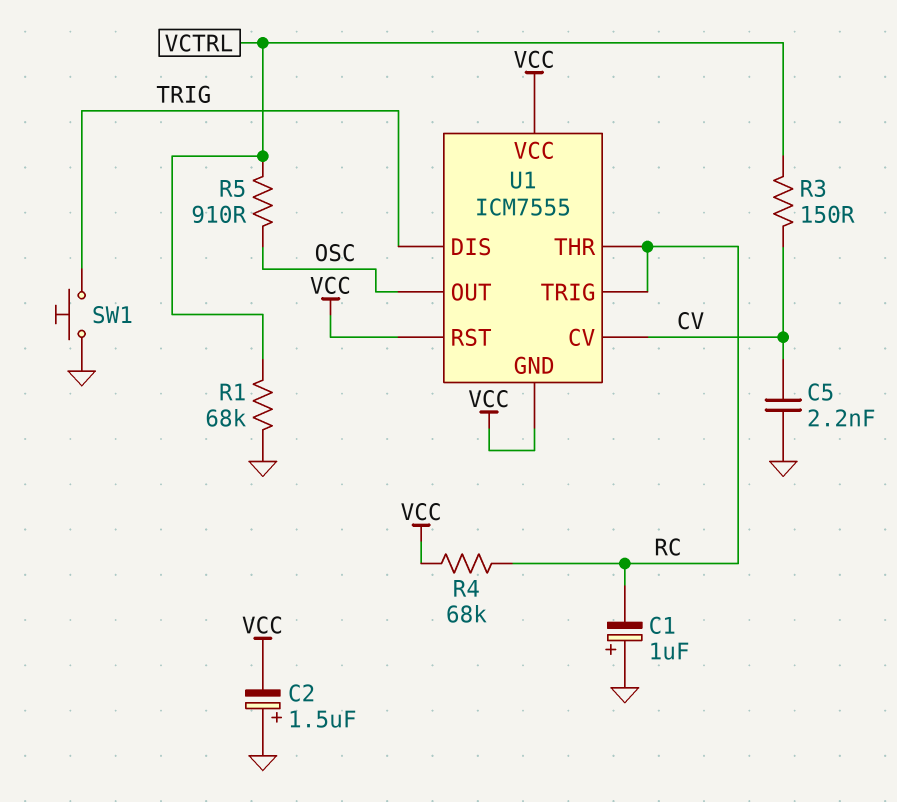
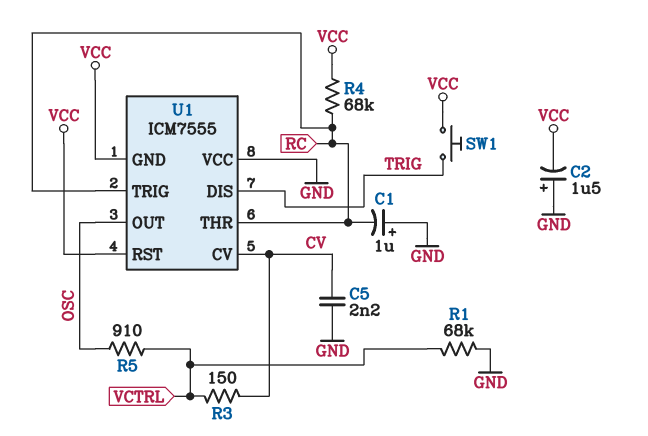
SW1: button (GND, TRIG) -> button (TRIG, VCC)
U1 pin VCC: VCC -> GND

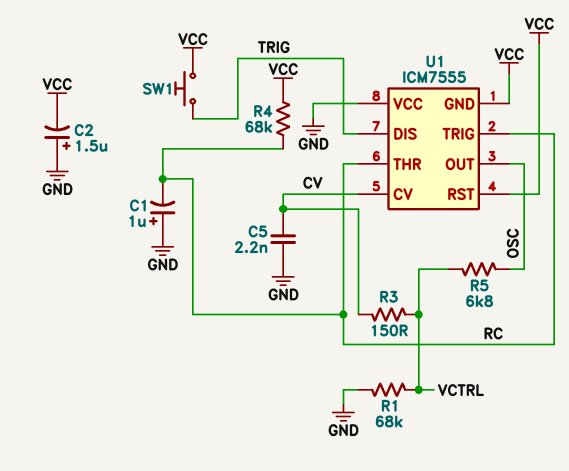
R5: 910 (OSC, VCTRL) -> 6.8k (OSC, VCTRL)

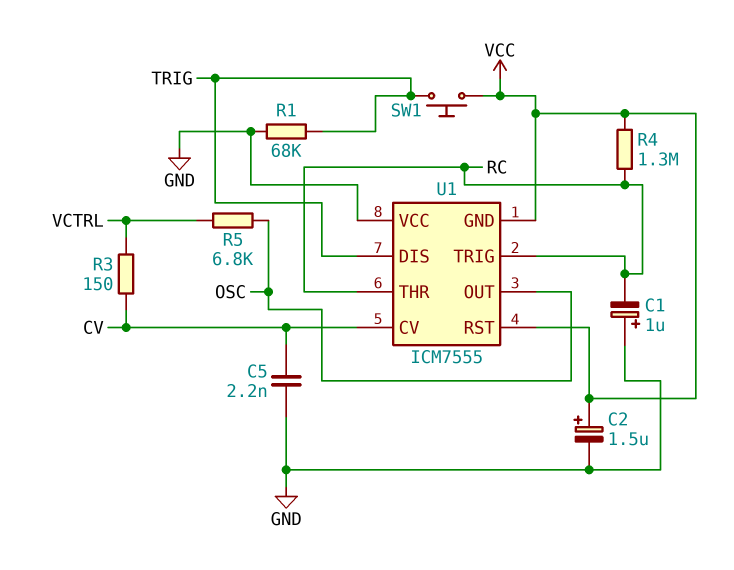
C2: 1.5uF (plus GND, minus VCC) -> 1.5uF (plus VCC, minus GND)
R1: 68k (GND, VCTRL) -> 68k (GND, TRIG)
R4: 68k (RC, VCC) -> 1.3M (RC, VCC)

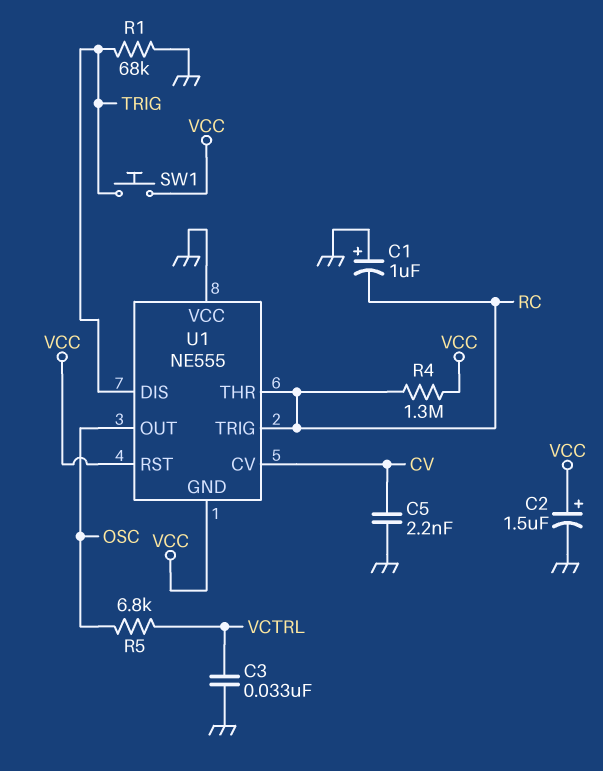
C3: none -> 33nF (GND, VCTRL)
R3: 150 (CV, VCTRL) -> none
U1: ICM7555 -> NE555

